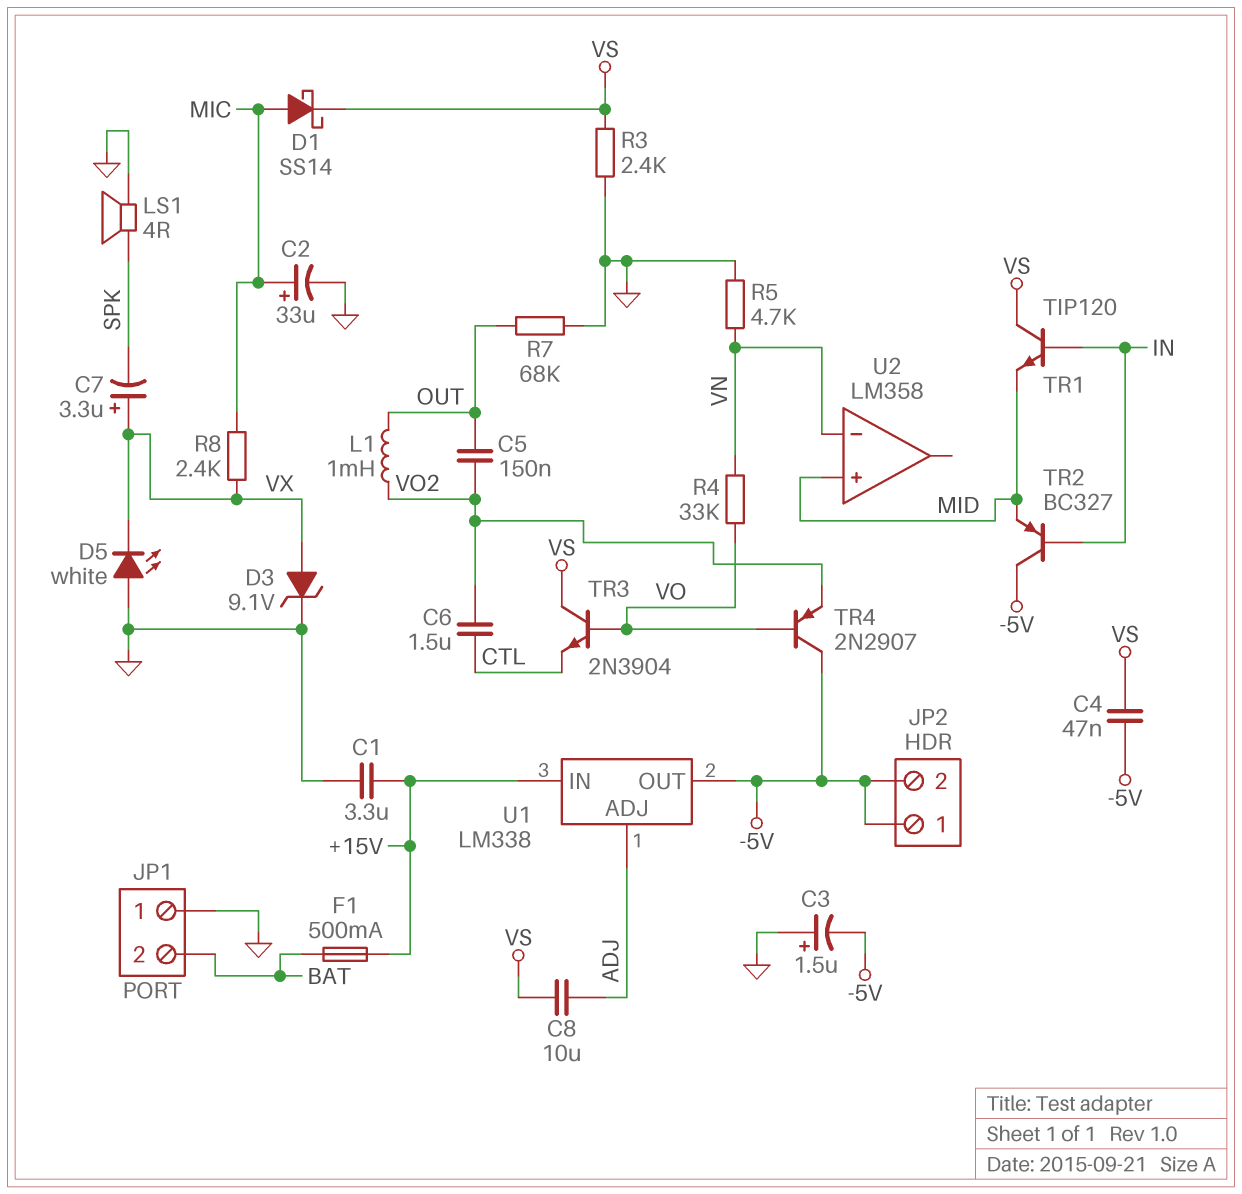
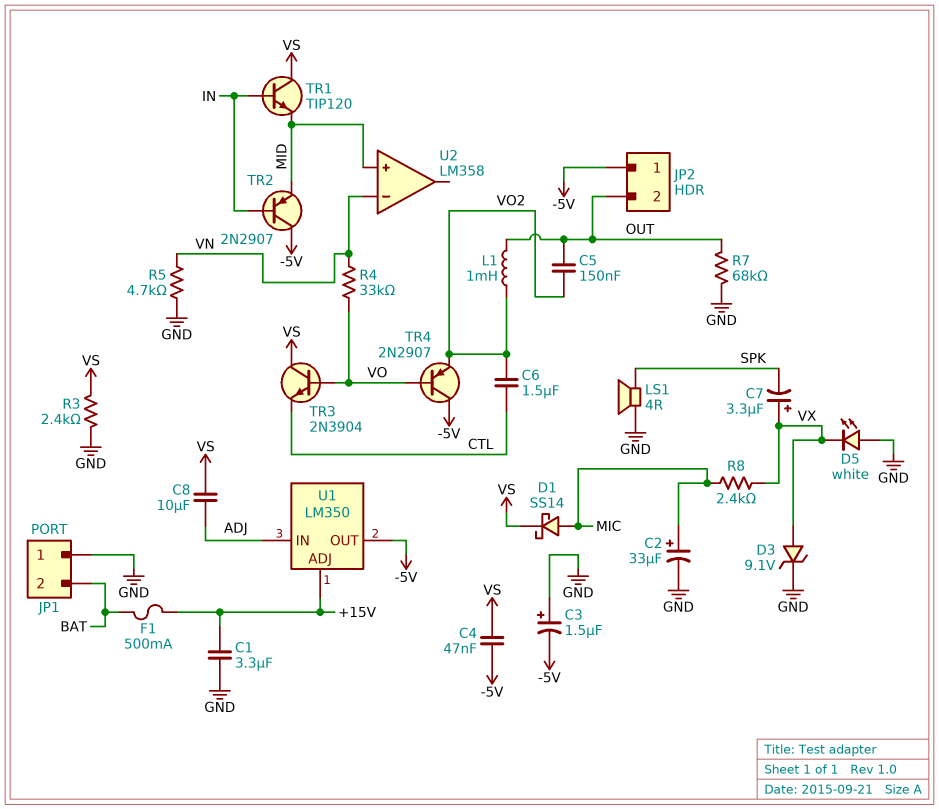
JP2 pin 2: -5V -> OUT
TR2: PNP BC327 (B IN, C -5V, E MID) -> PNP 2N2907 (B IN, C -5V, E MID)
U1: LM338 -> LM350
U1 pin ADJ: ADJ -> +15V
U1 pin IN: +15V -> ADJ

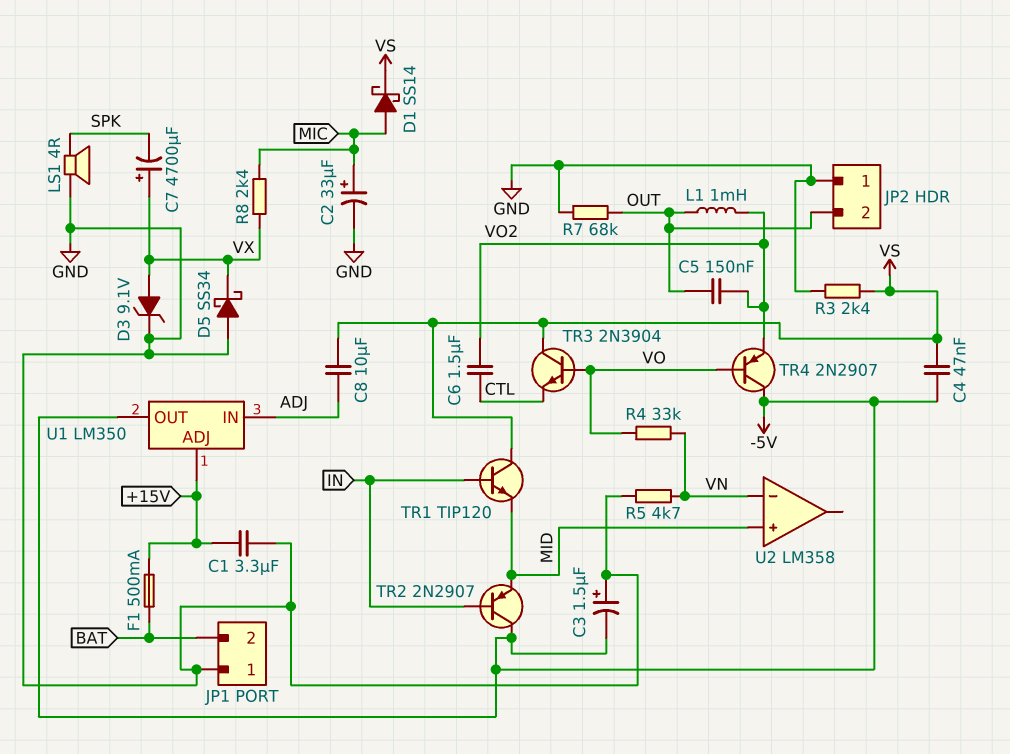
C7: 3.3uF (plus VX, minus SPK) -> 4700uF (plus VX, minus SPK)
D5: LED white (A GND, K VX) -> schottky SS34 (A GND, K VX)
JP2 pin 1: -5V -> GND

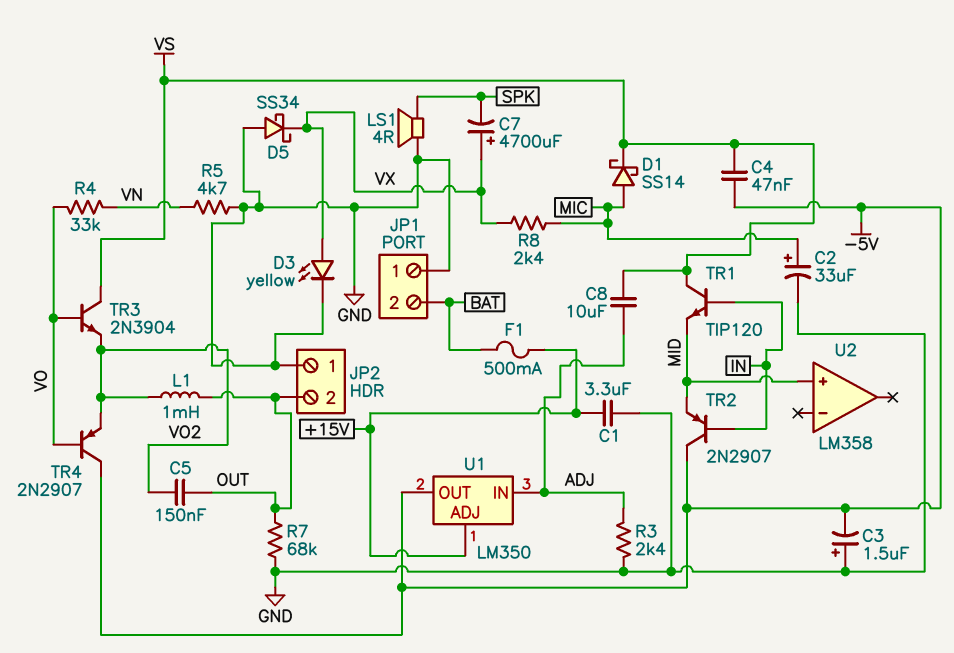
C6: 1.5uF (CTL, VO2) -> none
D3: zener 9.1V (A VX, K GND) -> LED yellow (A VX, K GND)
R3: 2.4k (GND, VS) -> 2.4k (ADJ, GND)
TR3: NPN 2N3904 (B VO, C VS, E CTL) -> NPN 2N3904 (B VO, C VS, E VO2)
U2 pin in-: VN -> none

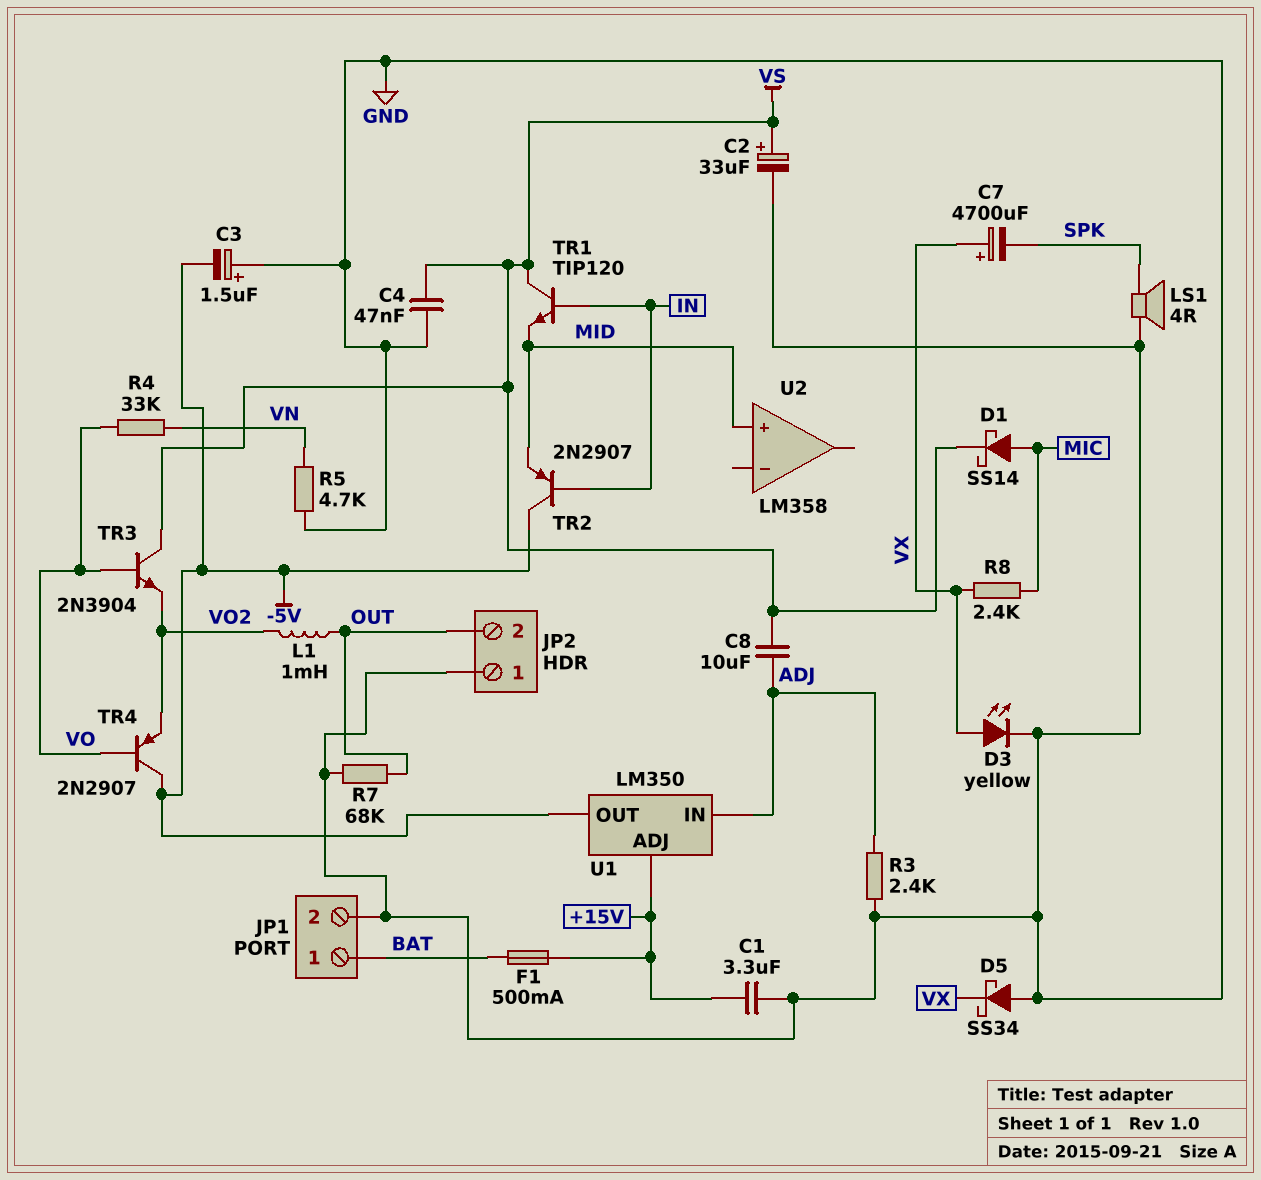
C2: 33uF (plus MIC, minus GND) -> 33uF (plus VS, minus GND)
C4: 47nF (-5V, VS) -> 47nF (GND, VS)
C5: 150nF (OUT, VO2) -> none
JP1 pin 1: GND -> BAT
JP1 pin 2: BAT -> GND

